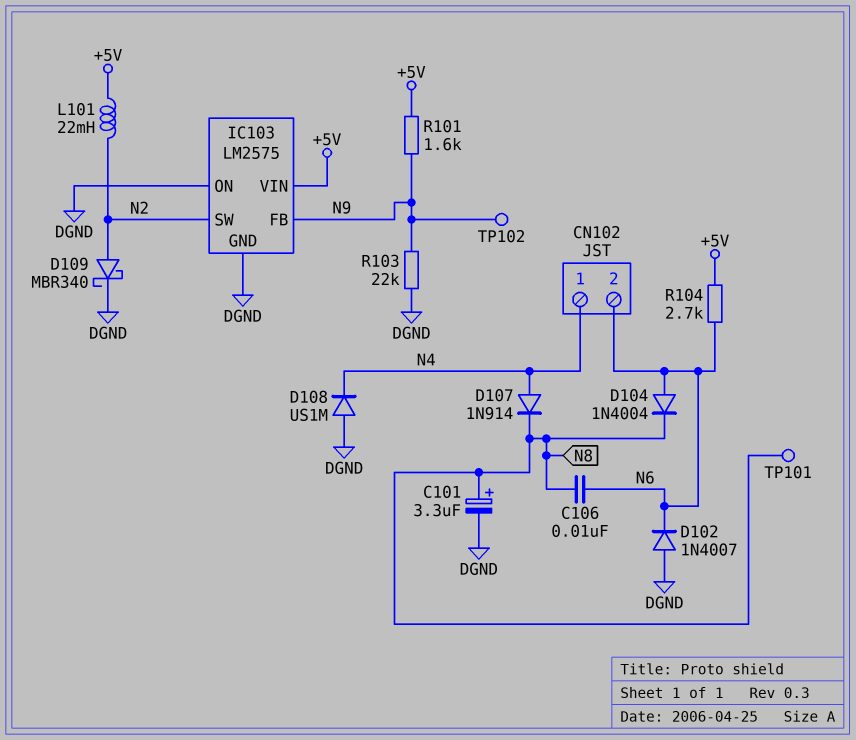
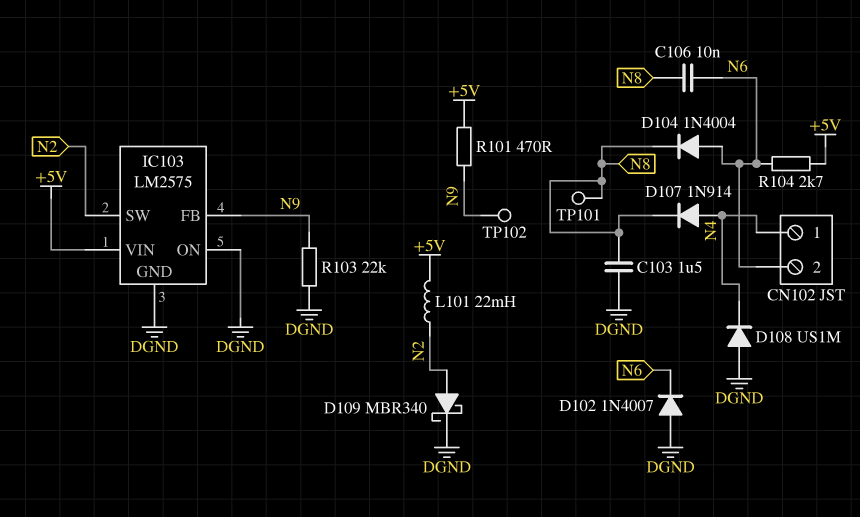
C101: 3.3uF (plus N8, minus DGND) -> none
C103: none -> 1.5uF (DGND, N8)
R101: 1.6k (+5V, N9) -> 470 (+5V, N9)

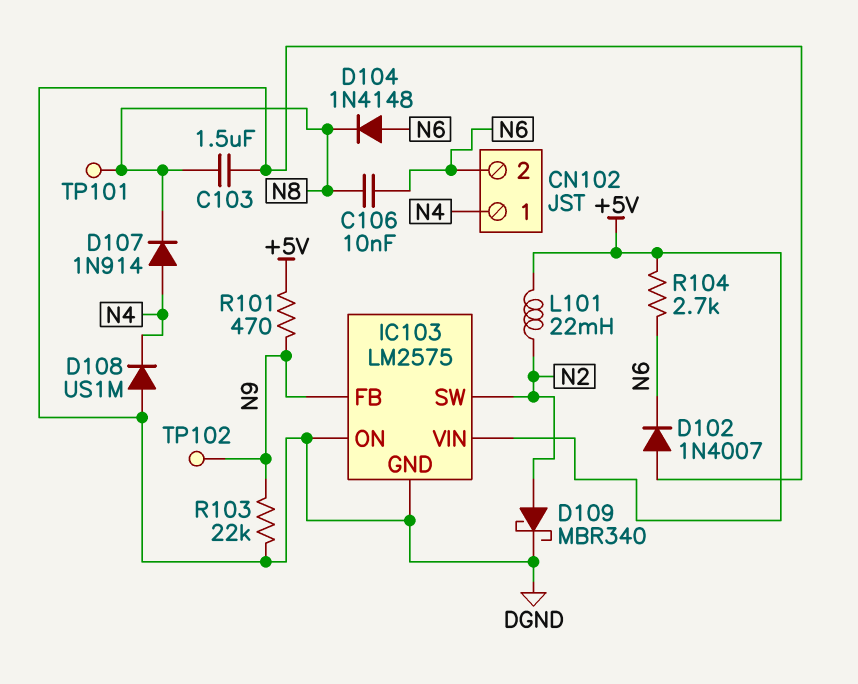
D104: diode 1N4004 (A N6, K N8) -> diode 1N4148 (A N6, K N8)

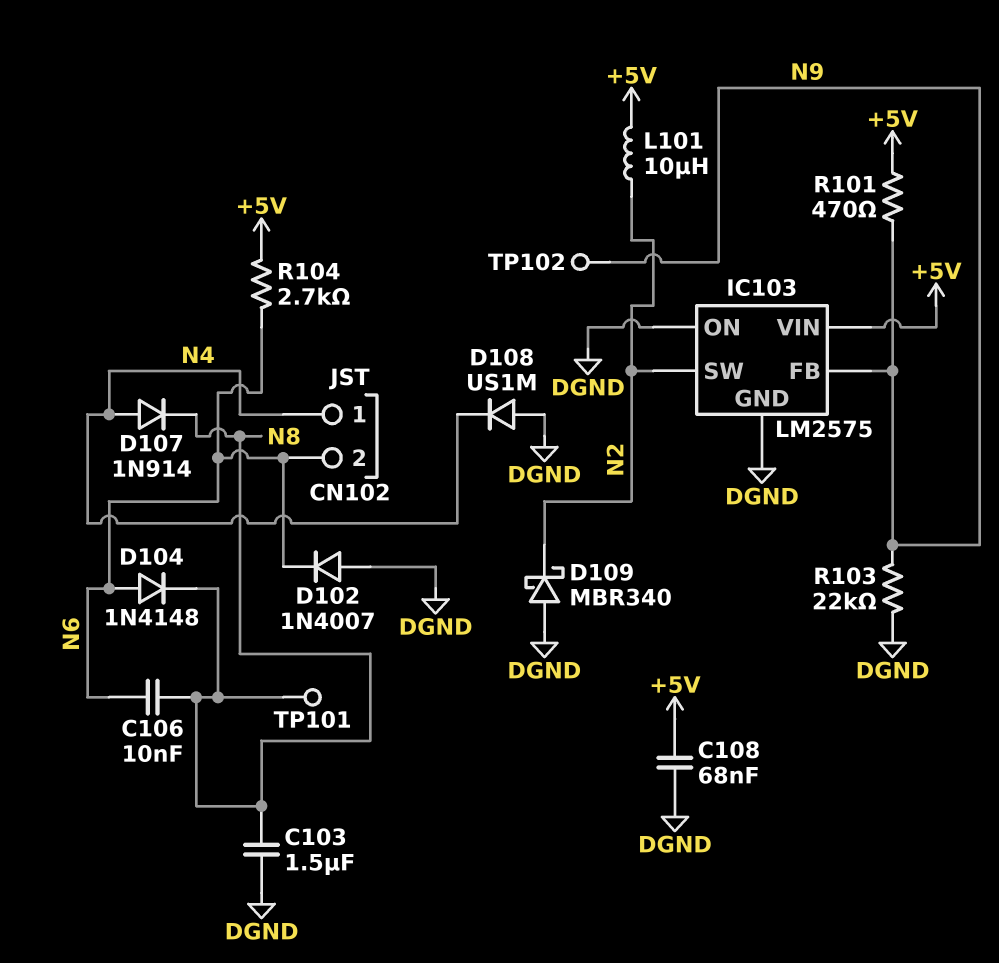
C108: none -> 68nF (+5V, DGND)
D109: schottky MBR340 (A N2, K DGND) -> schottky MBR340 (A DGND, K N2)
L101: 22mH (+5V, N2) -> 10uH (+5V, N2)

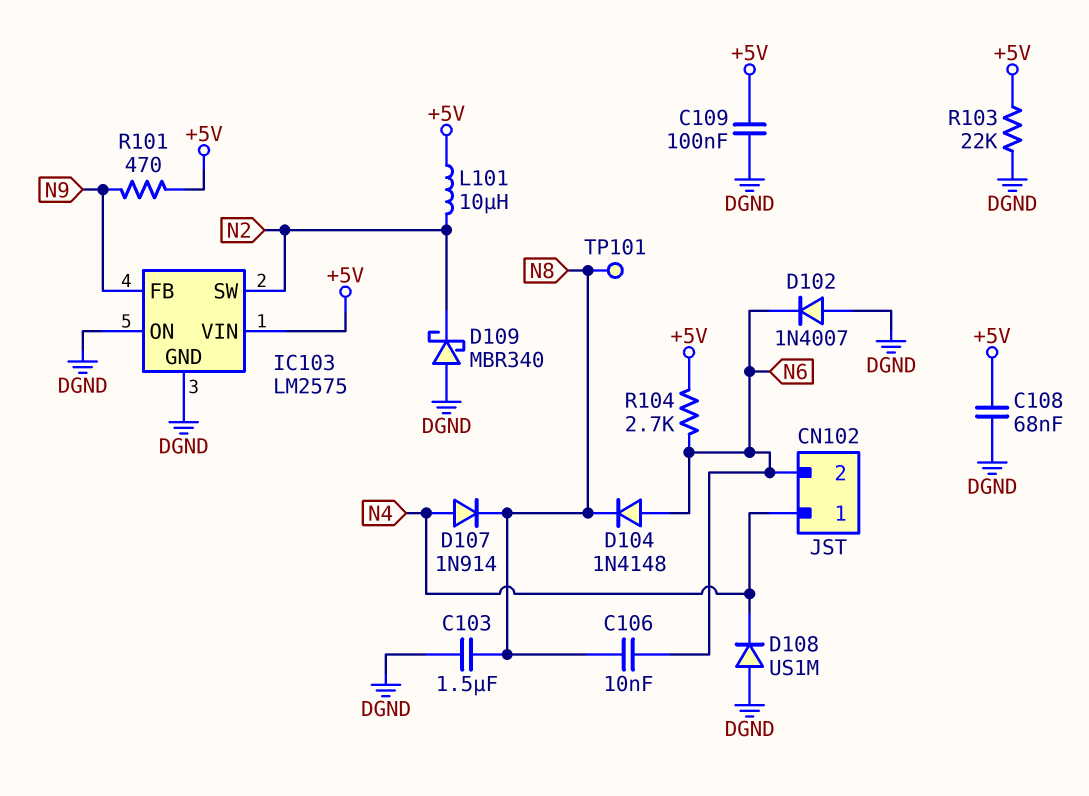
C109: none -> 100nF (+5V, DGND)
R103: 22k (DGND, N9) -> 22k (+5V, DGND)
TP102: test point (N9) -> none

